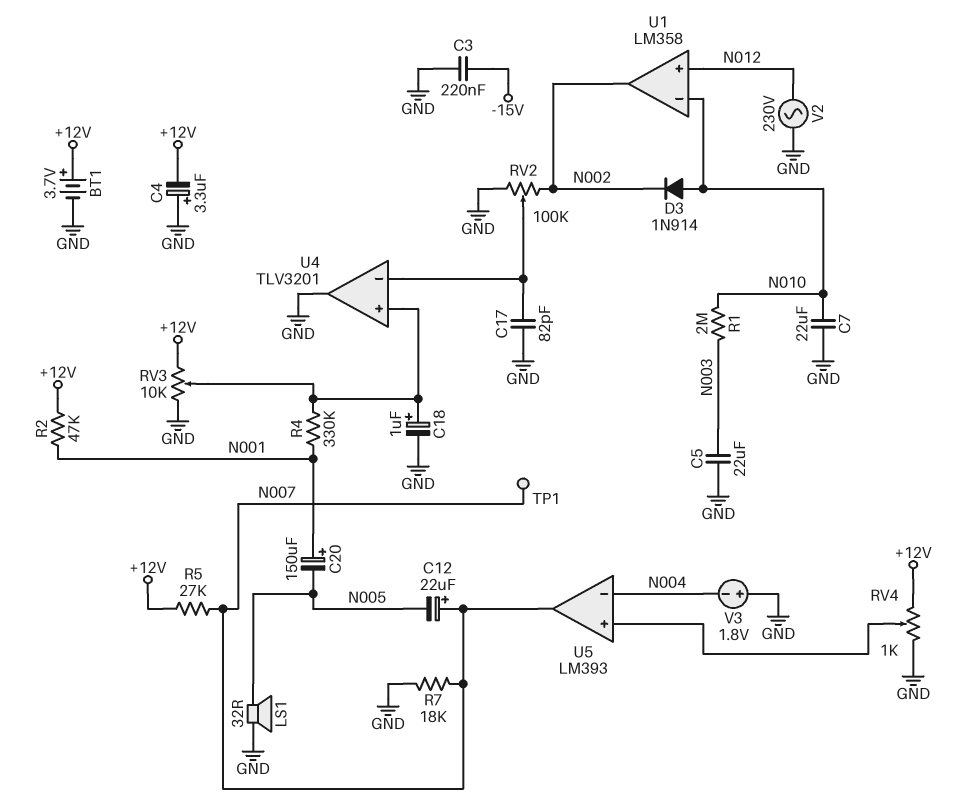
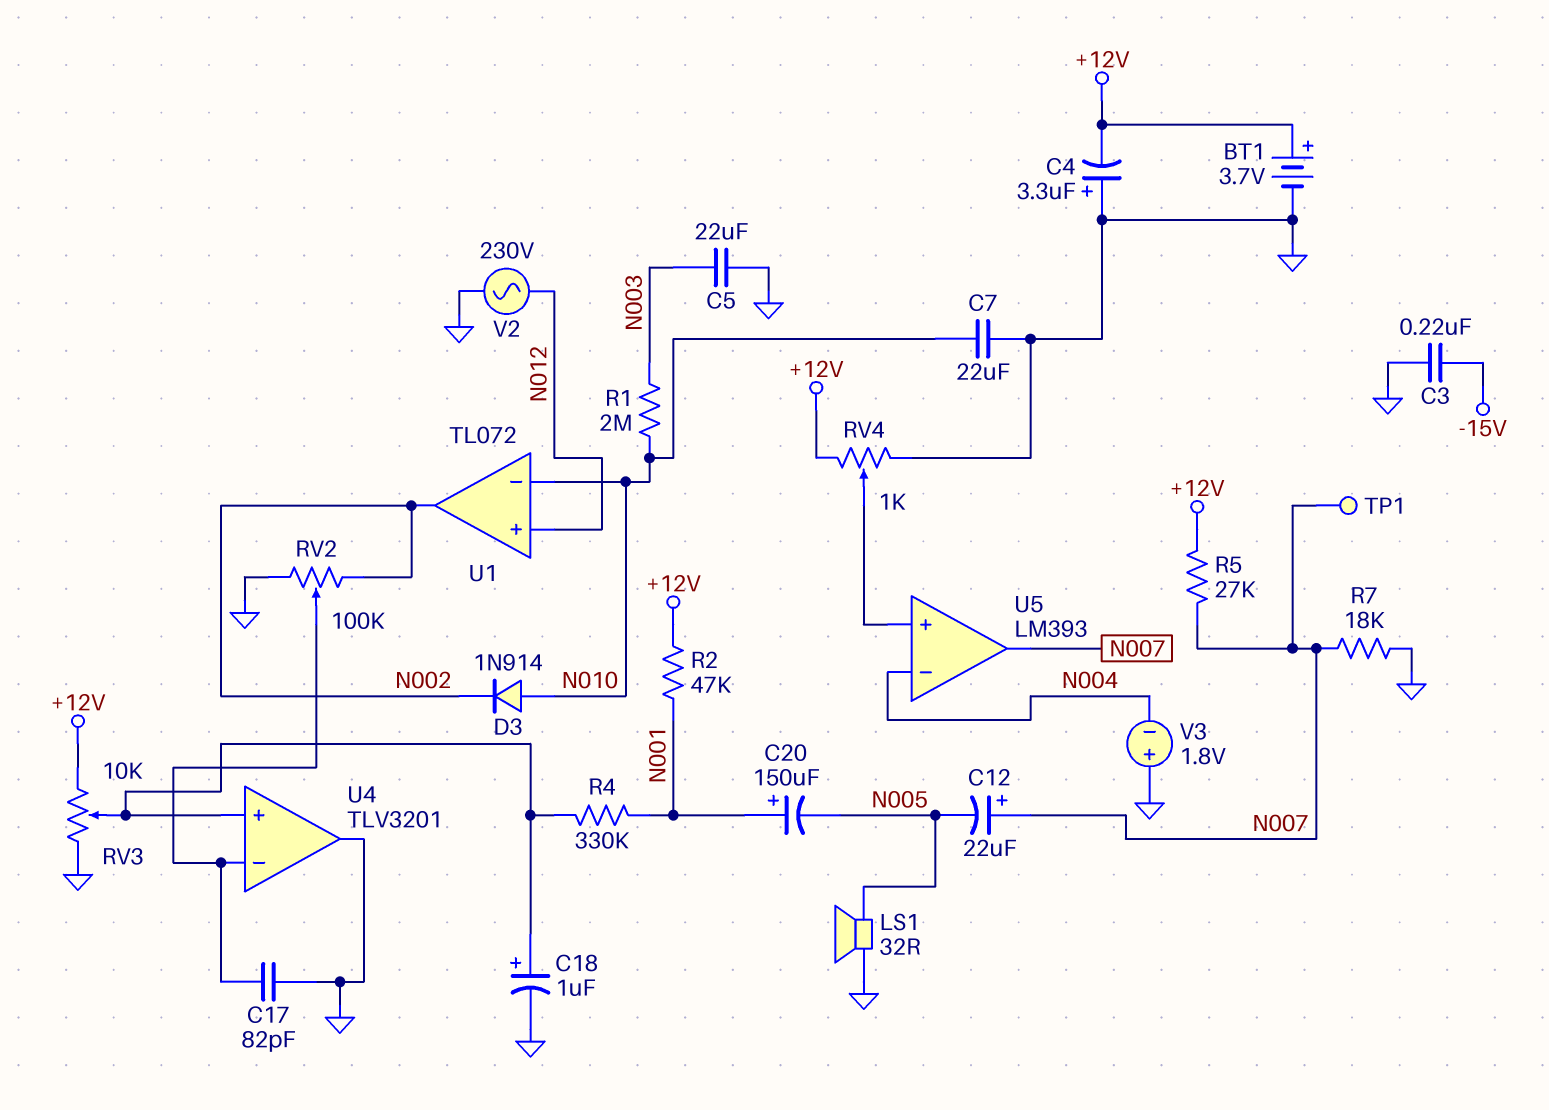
U1: LM358 -> TL072

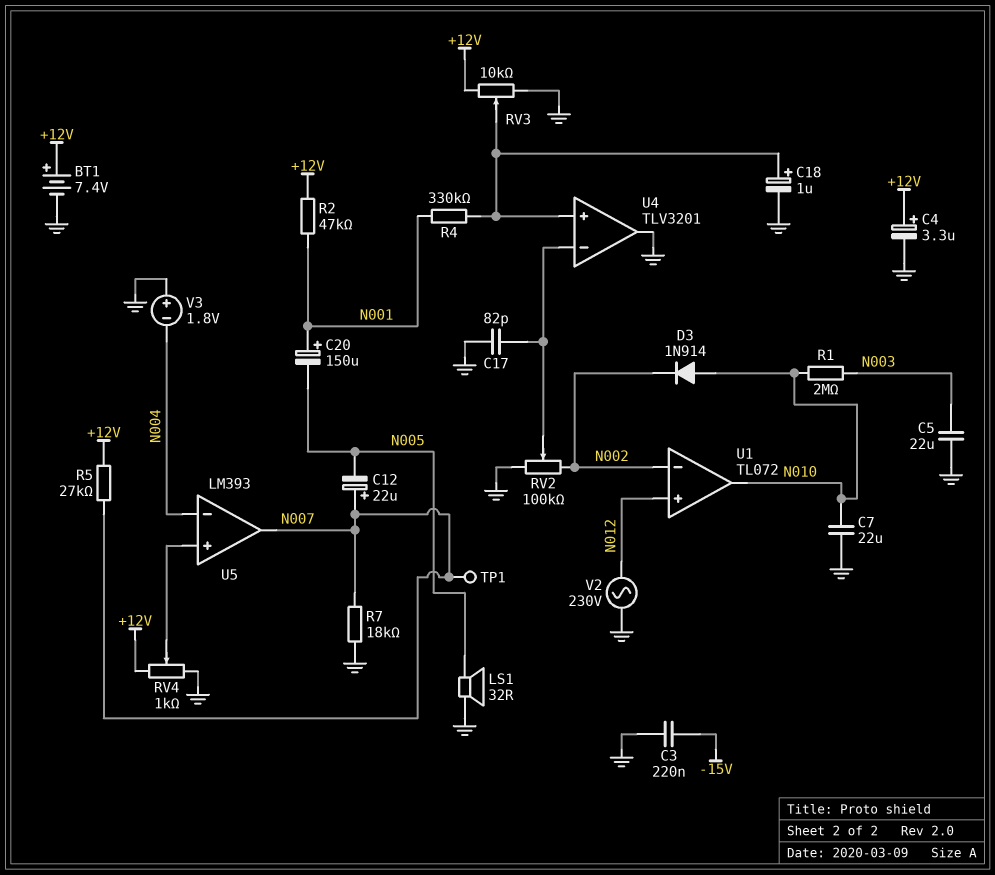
BT1: 3.7V (plus +12V, minus GND) -> 7.4V (plus +12V, minus GND)
C4: 3.3uF (plus GND, minus +12V) -> 3.3uF (plus +12V, minus GND)
U1 pin in-: N010 -> N002
U1 pin out: N002 -> N010

